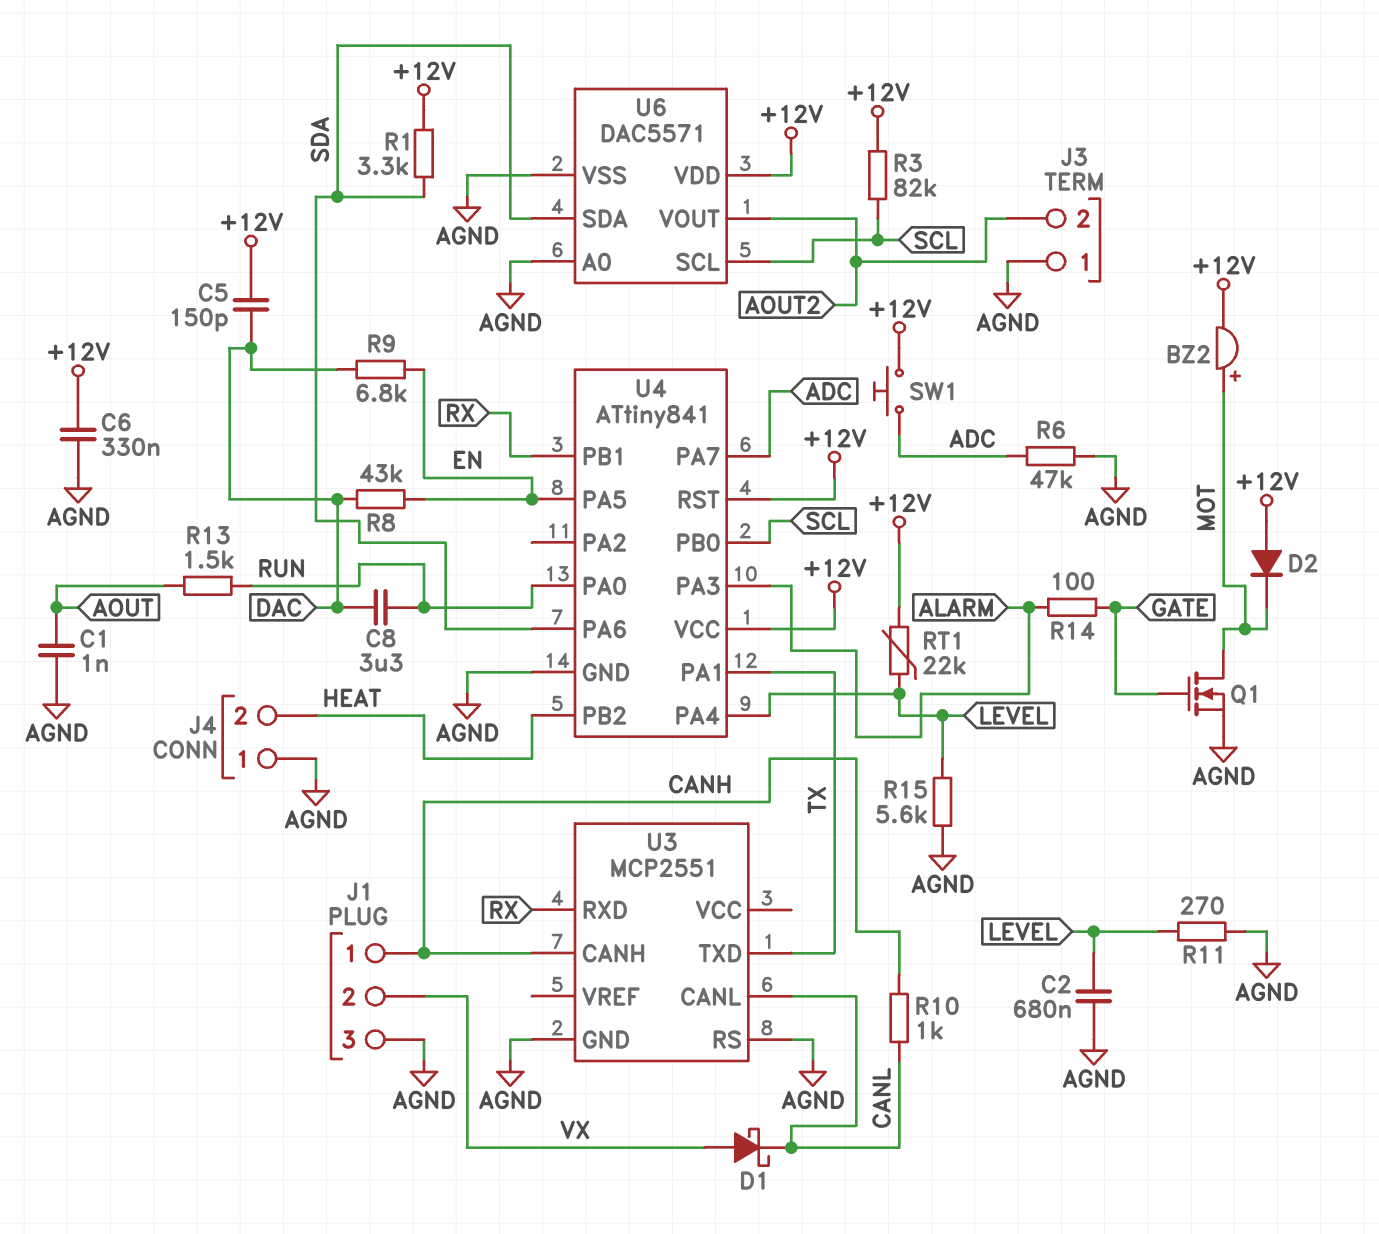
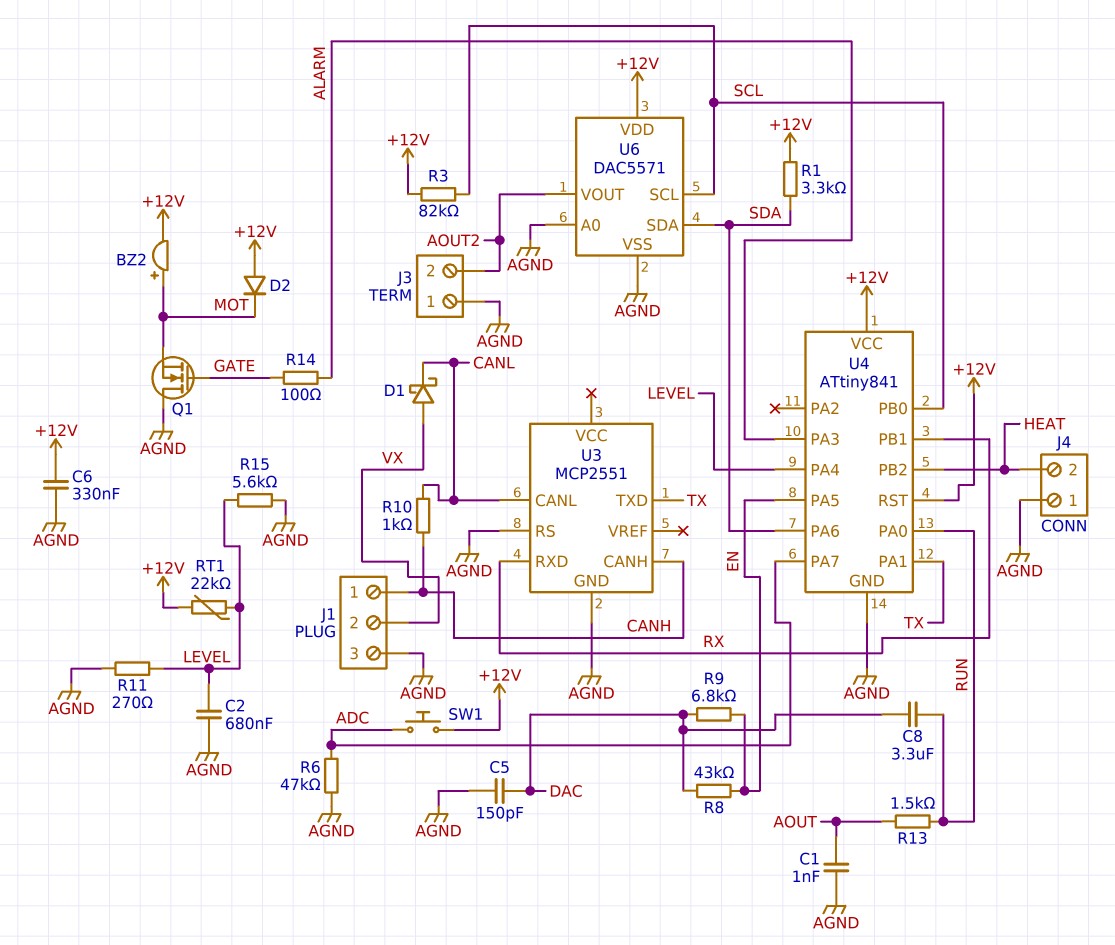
C5: 150pF (+12V, DAC) -> 150pF (AGND, DAC)
Q1: NMOS (G GATE, D MOT, S AGND) -> NMOS (G GATE, D AGND, S MOT)

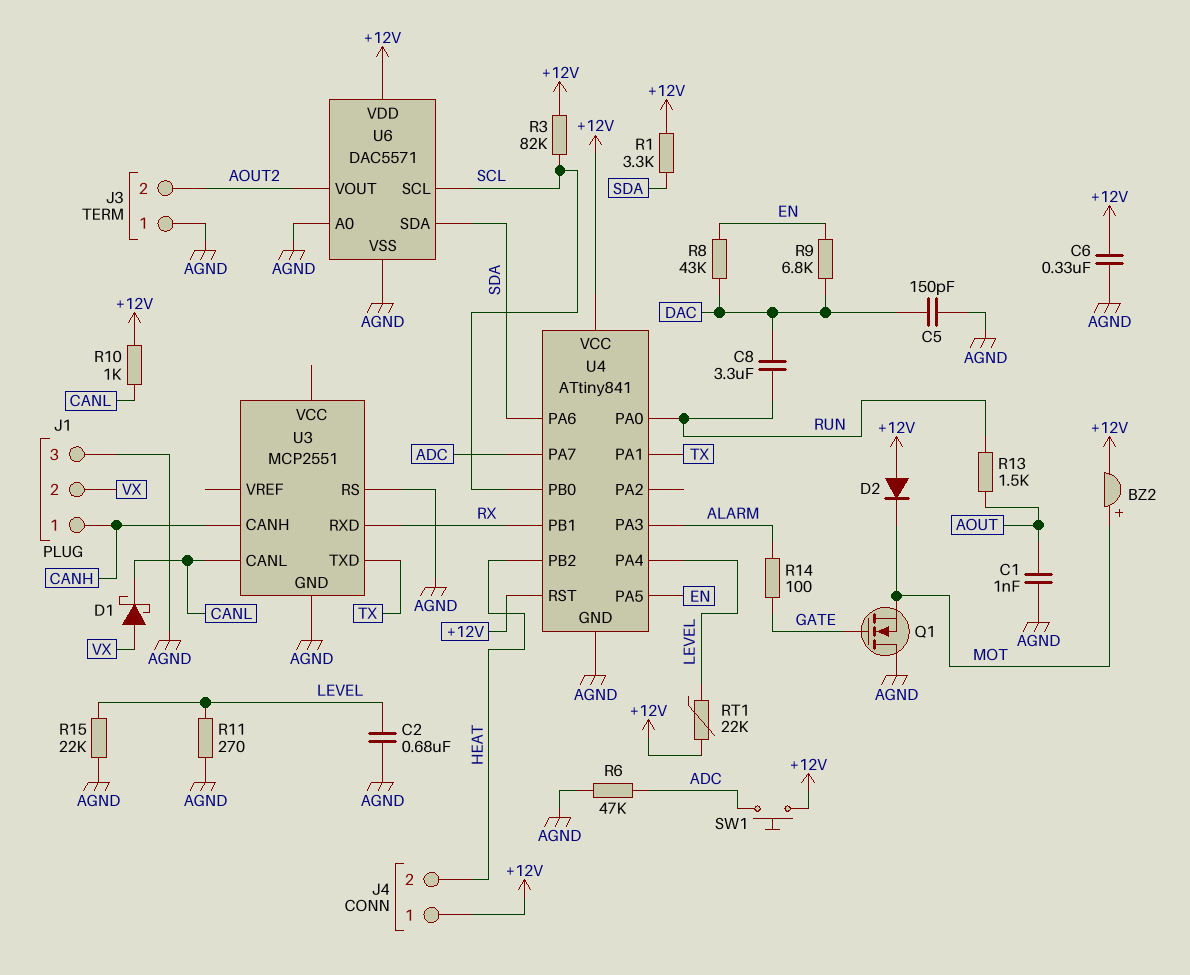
J4 pin 1: AGND -> +12V
R10: 1k (CANH, CANL) -> 1k (+12V, CANL)
R15: 5.6k (AGND, LEVEL) -> 22k (AGND, LEVEL)

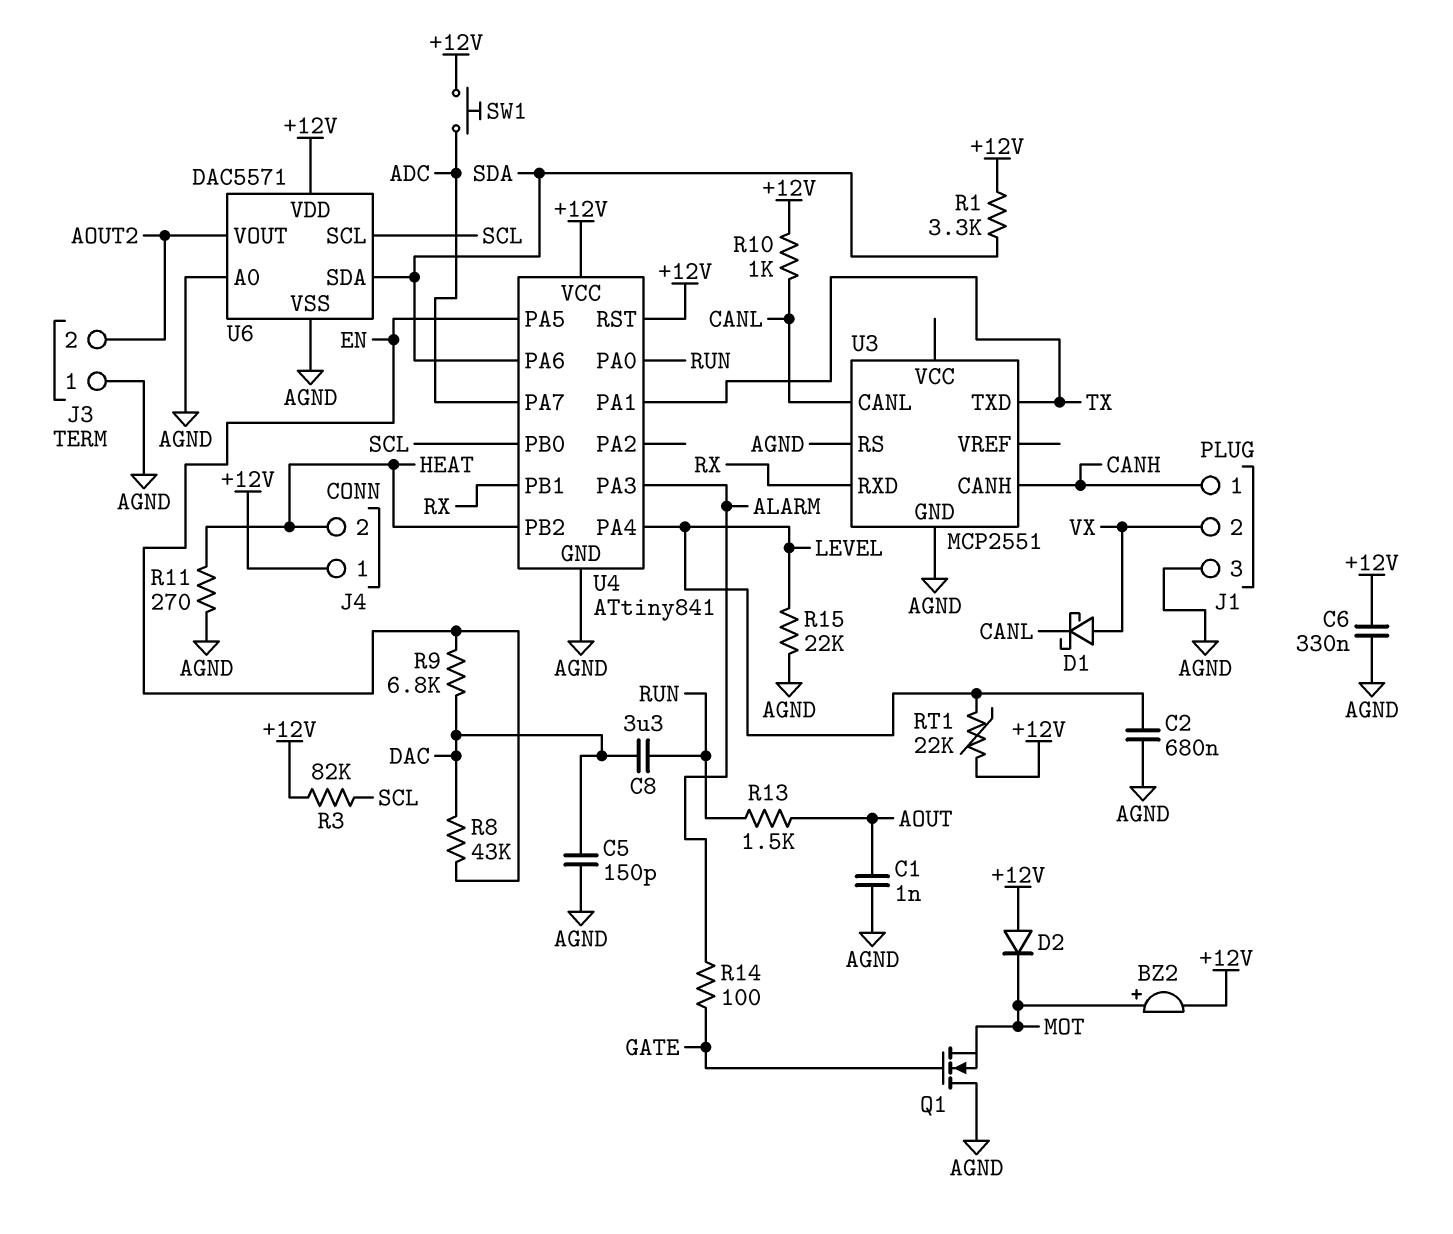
R6: 47k (ADC, AGND) -> none
R11: 270 (AGND, LEVEL) -> 270 (AGND, HEAT)

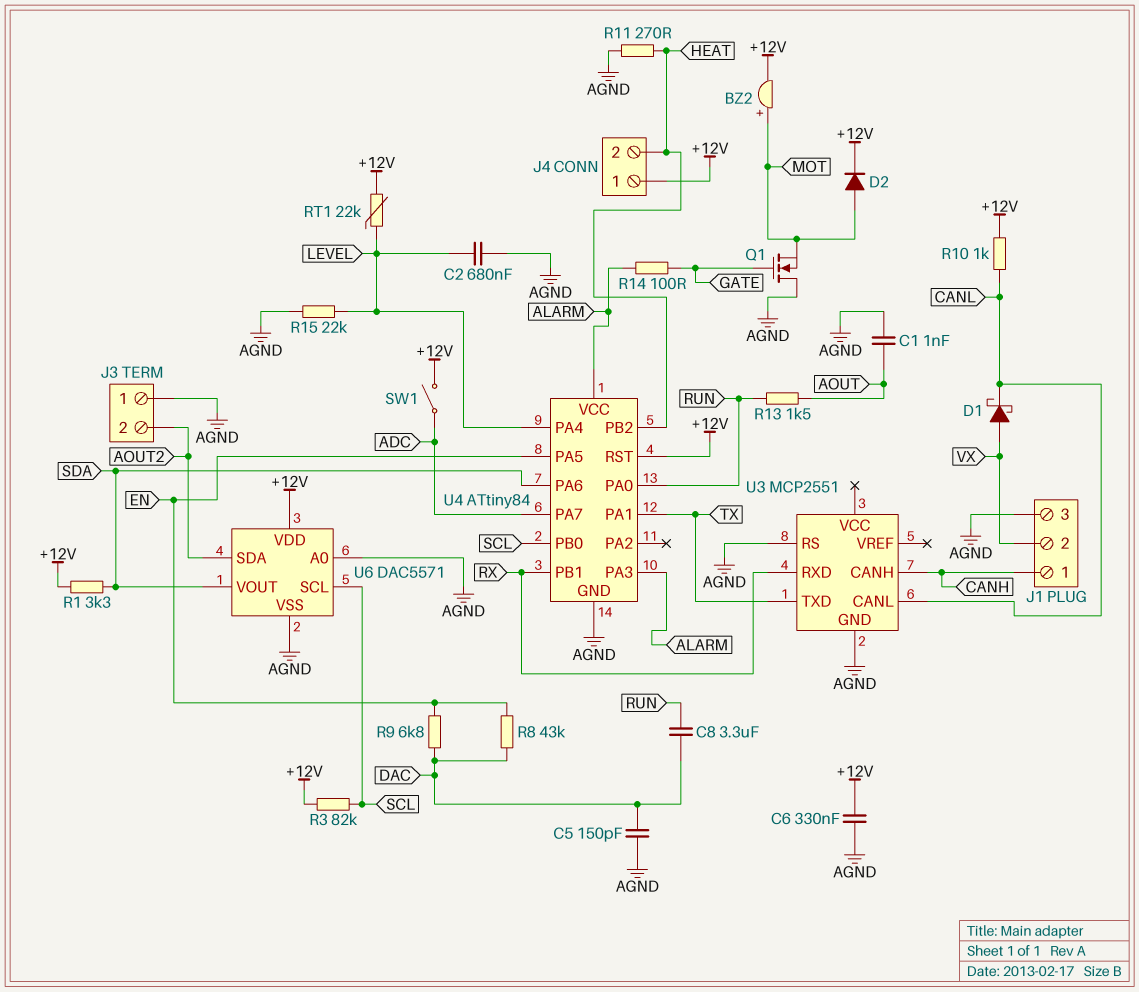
D2: diode (A +12V, K MOT) -> diode (A MOT, K +12V)
SW1: button (+12V, ADC) -> switch (+12V, ADC)
U4: ATtiny841 -> ATtiny84
U4 pin VCC: +12V -> ALARM
U6 pin SDA: SDA -> AOUT2
U6 pin VOUT: AOUT2 -> SDA

